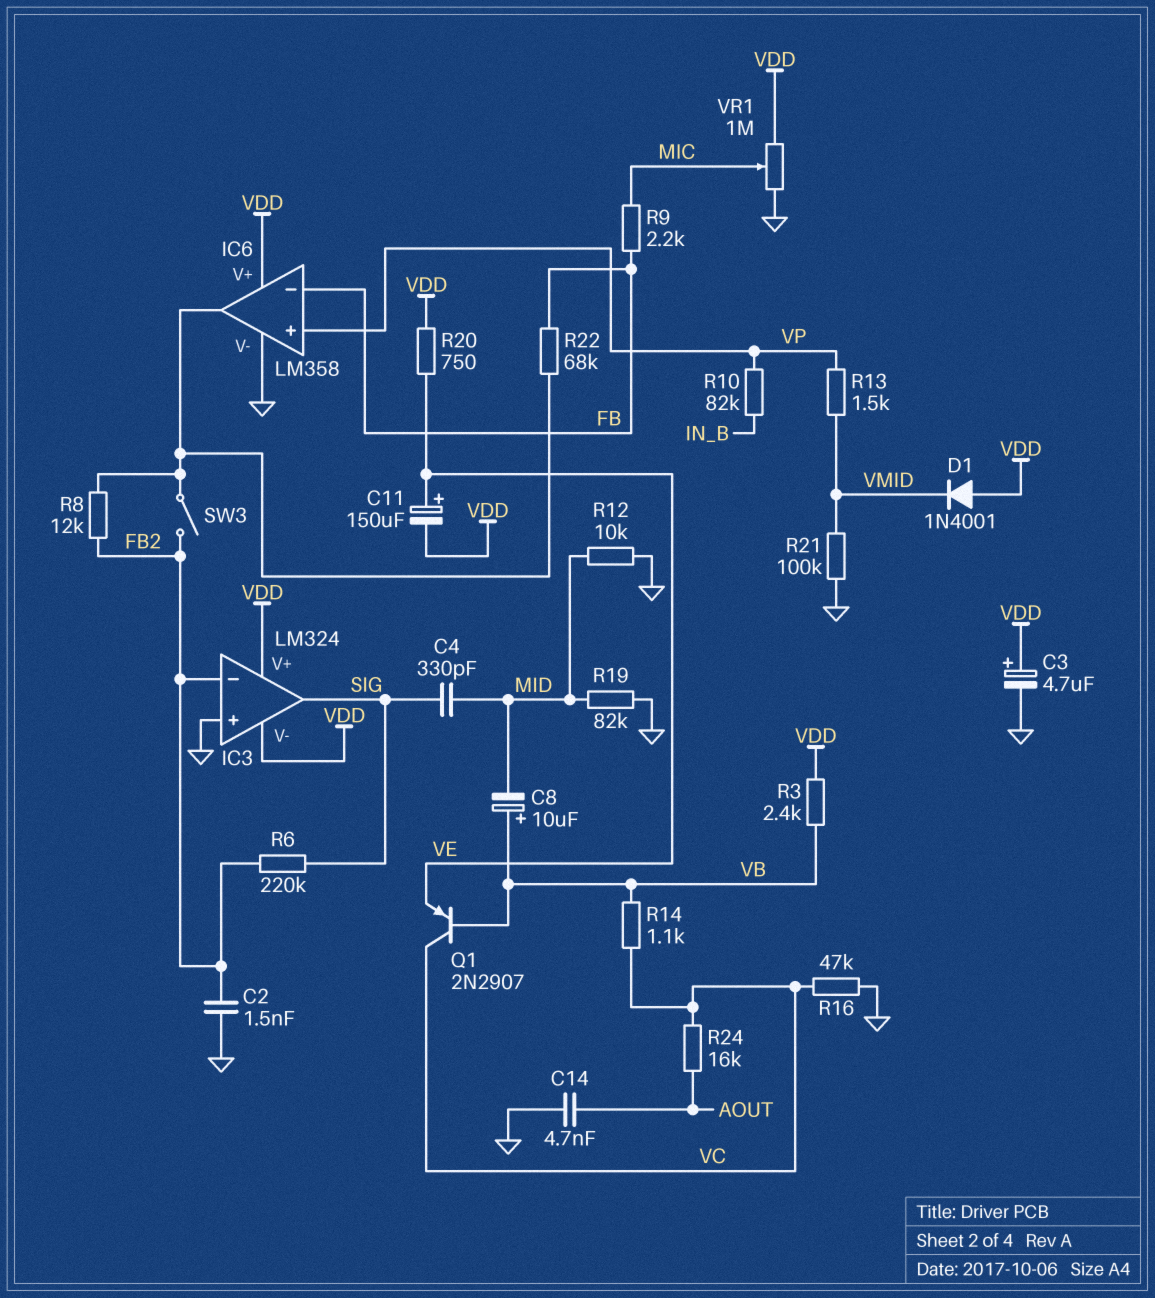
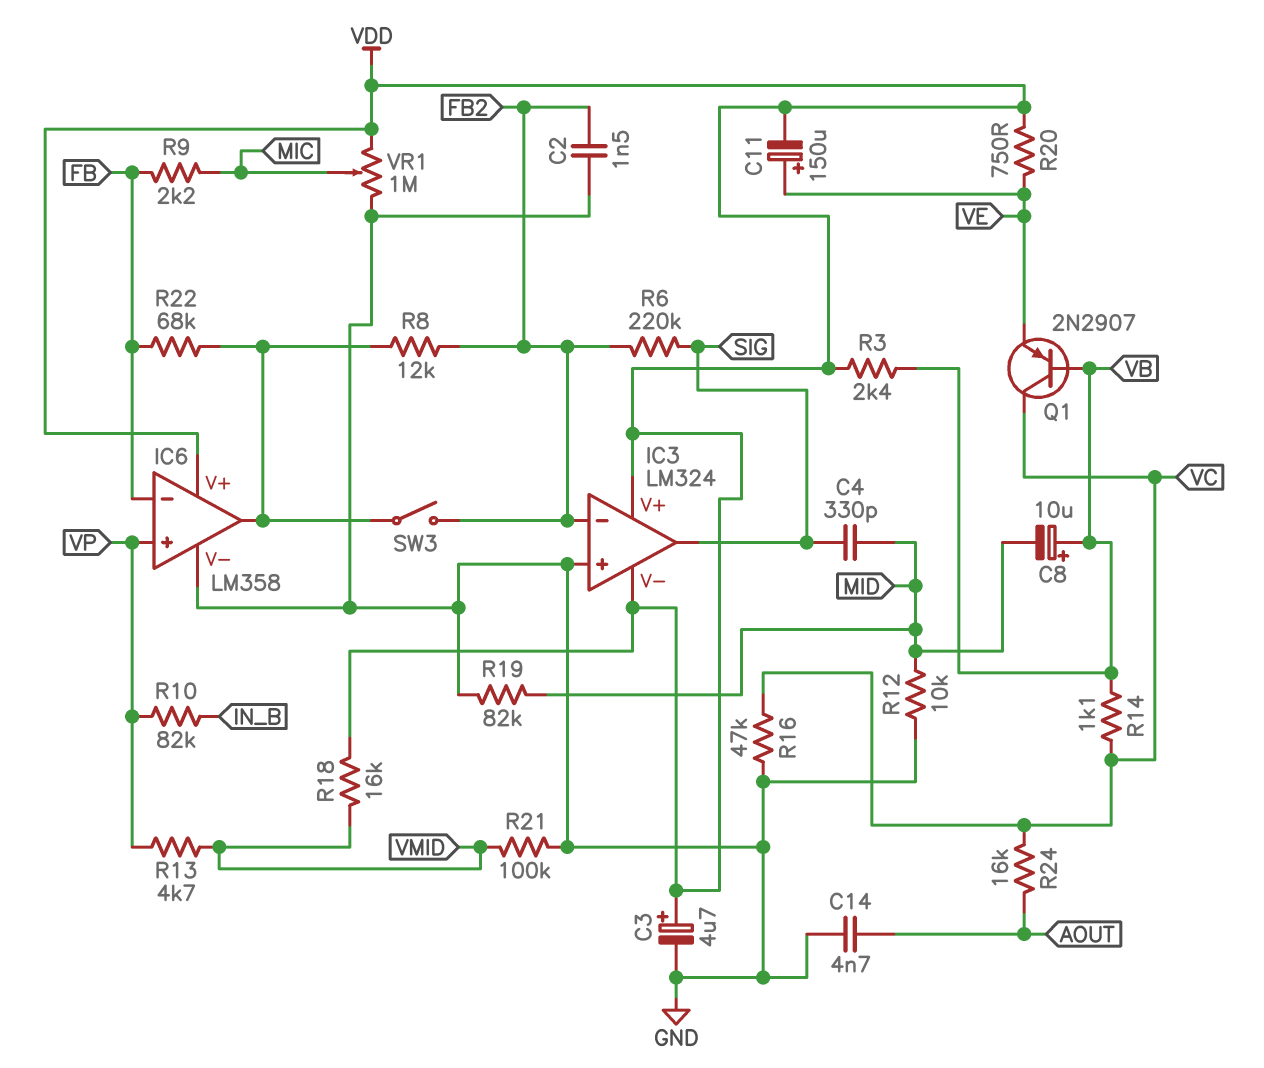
D1: diode 1N4001 (A VDD, K VMID) -> none
R13: 1.5k (VMID, VP) -> 4.7k (VMID, VP)
R18: none -> 16k (VDD, VMID)

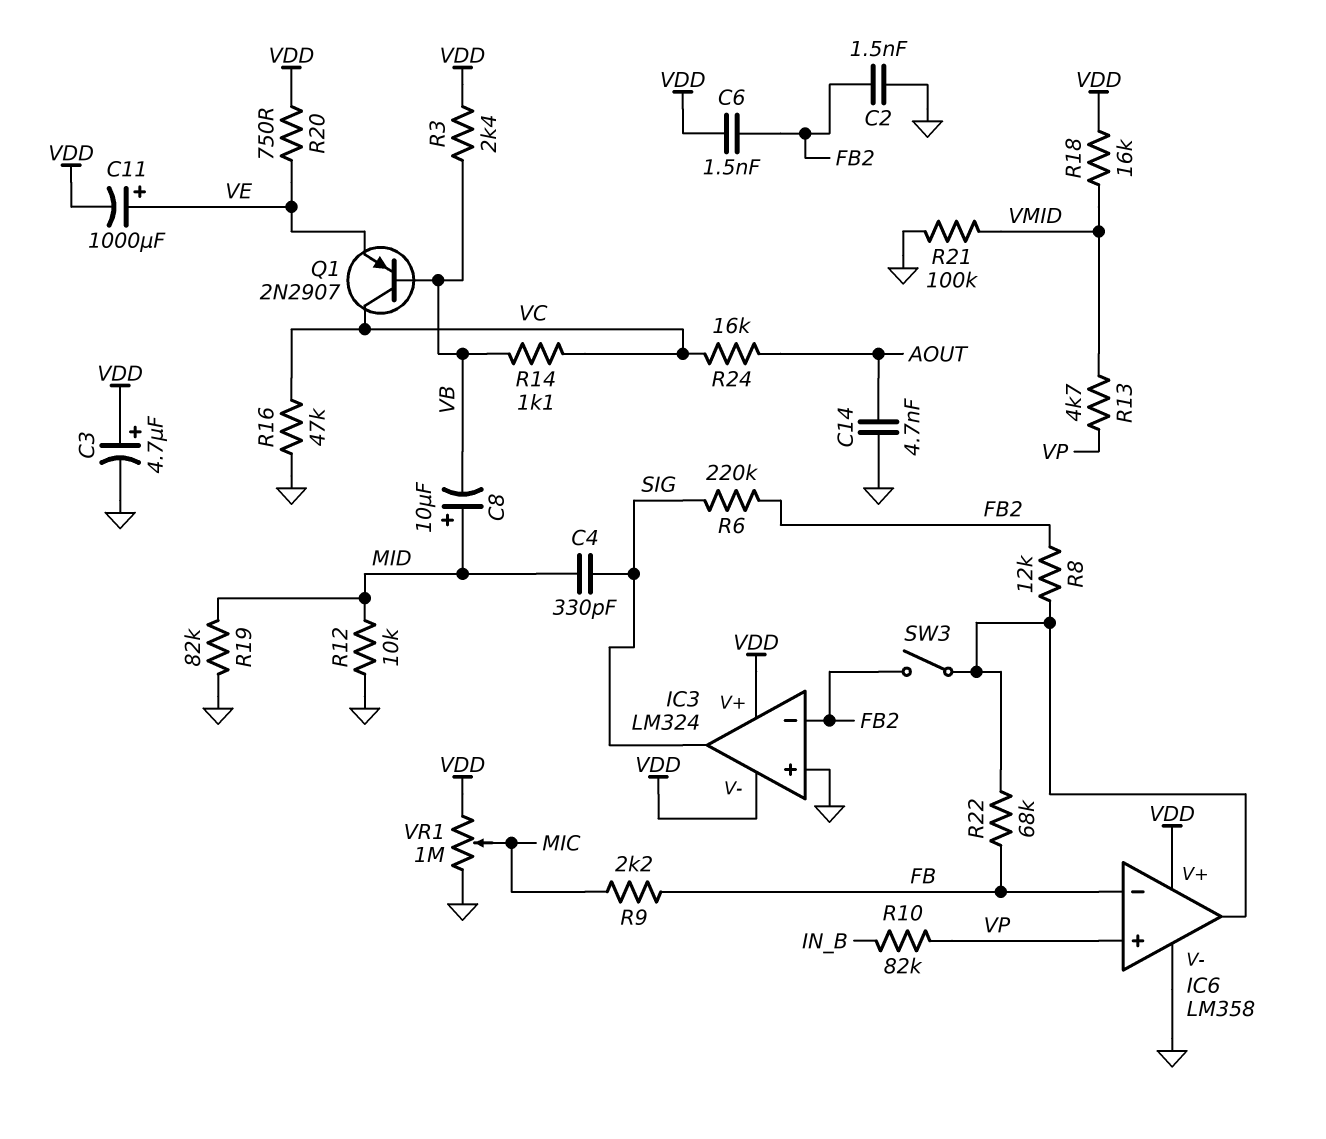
C6: none -> 1.5nF (FB2, VDD)
C8: 10uF (plus VB, minus MID) -> 10uF (plus MID, minus VB)
C11: 150uF (plus VE, minus VDD) -> 1000uF (plus VE, minus VDD)

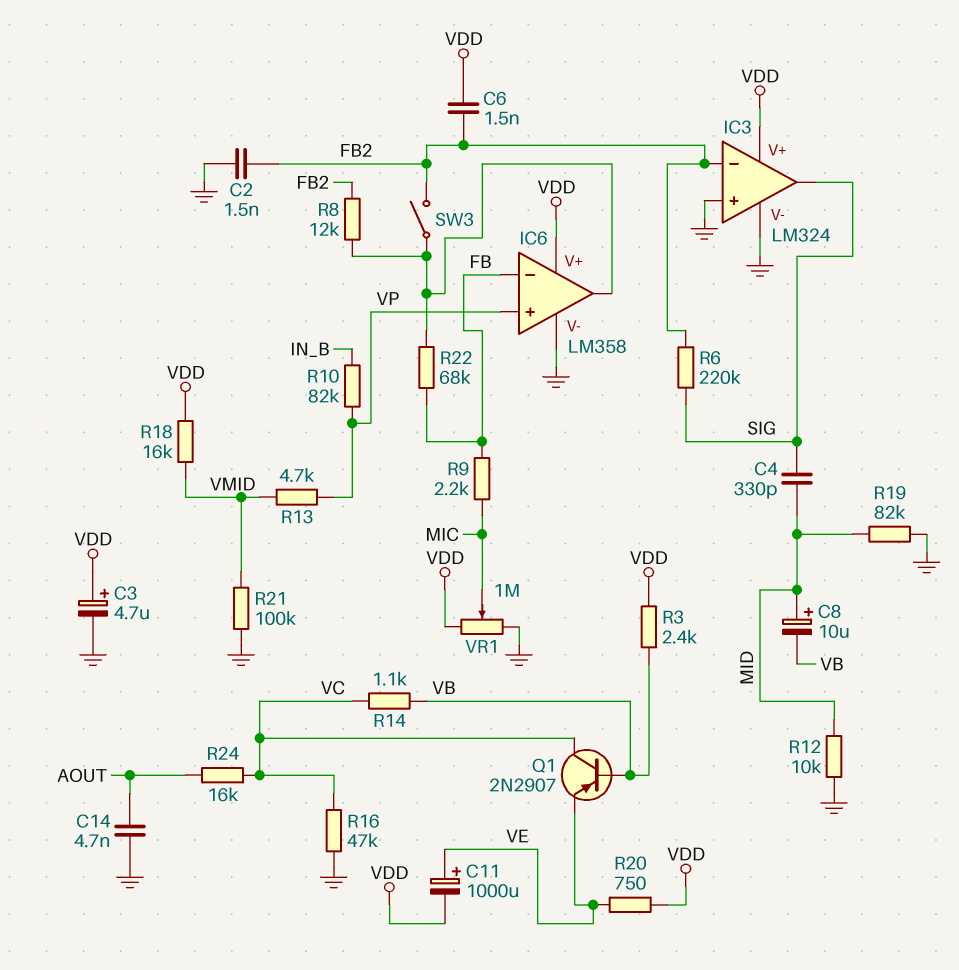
IC3 pin V-: VDD -> GND

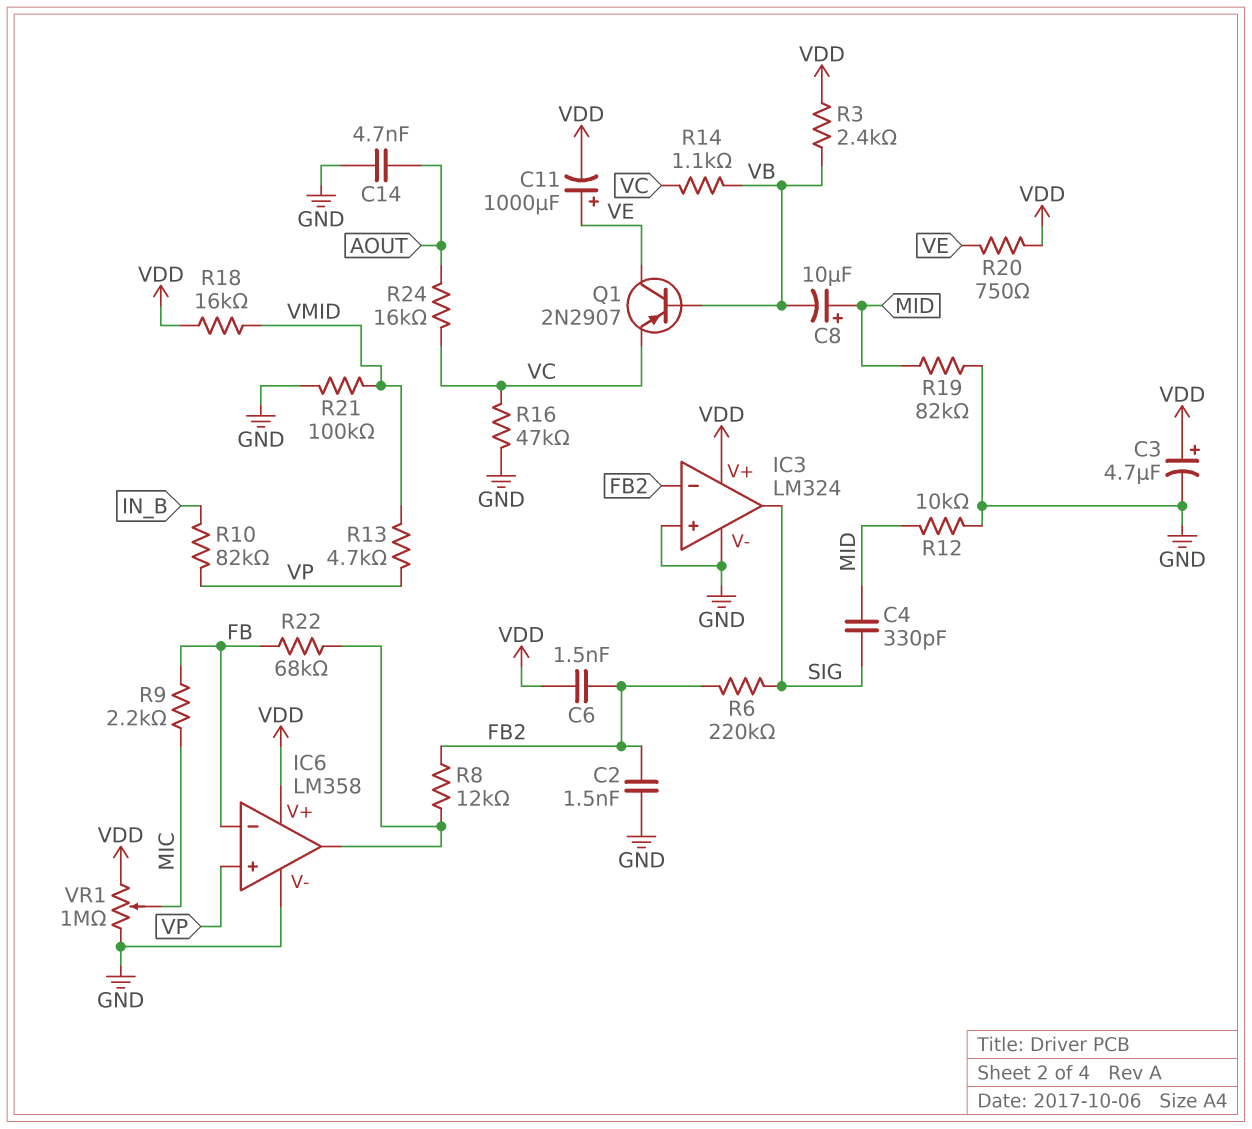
Q1: PNP 2N2907 (B VB, C VC, E VE) -> PNP 2N2907 (B VB, C VE, E VC)
SW3: switch (FB2, IC6/out) -> none

